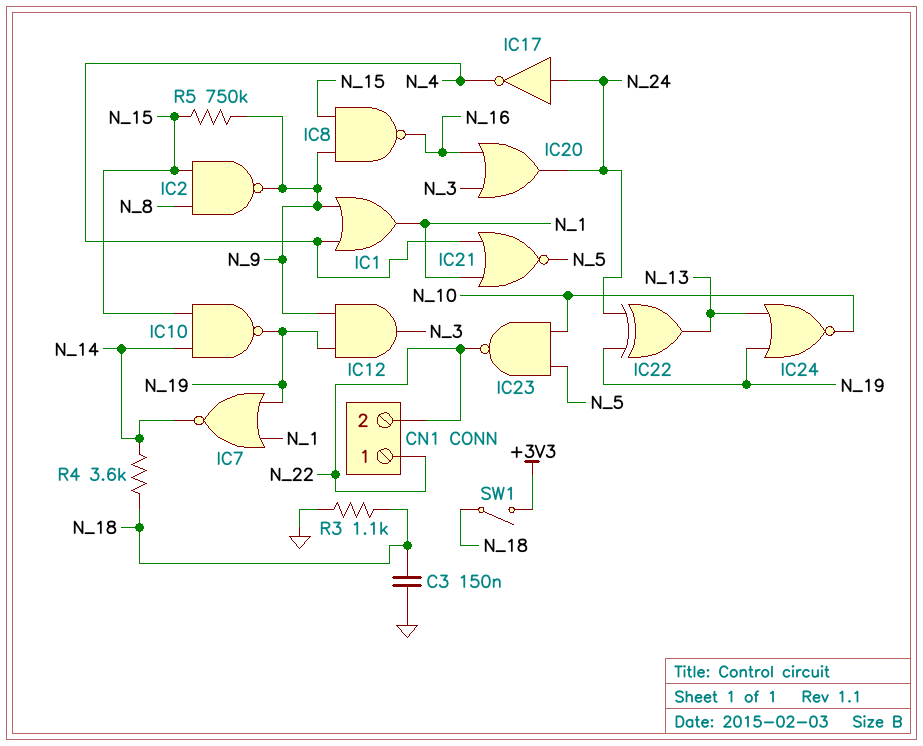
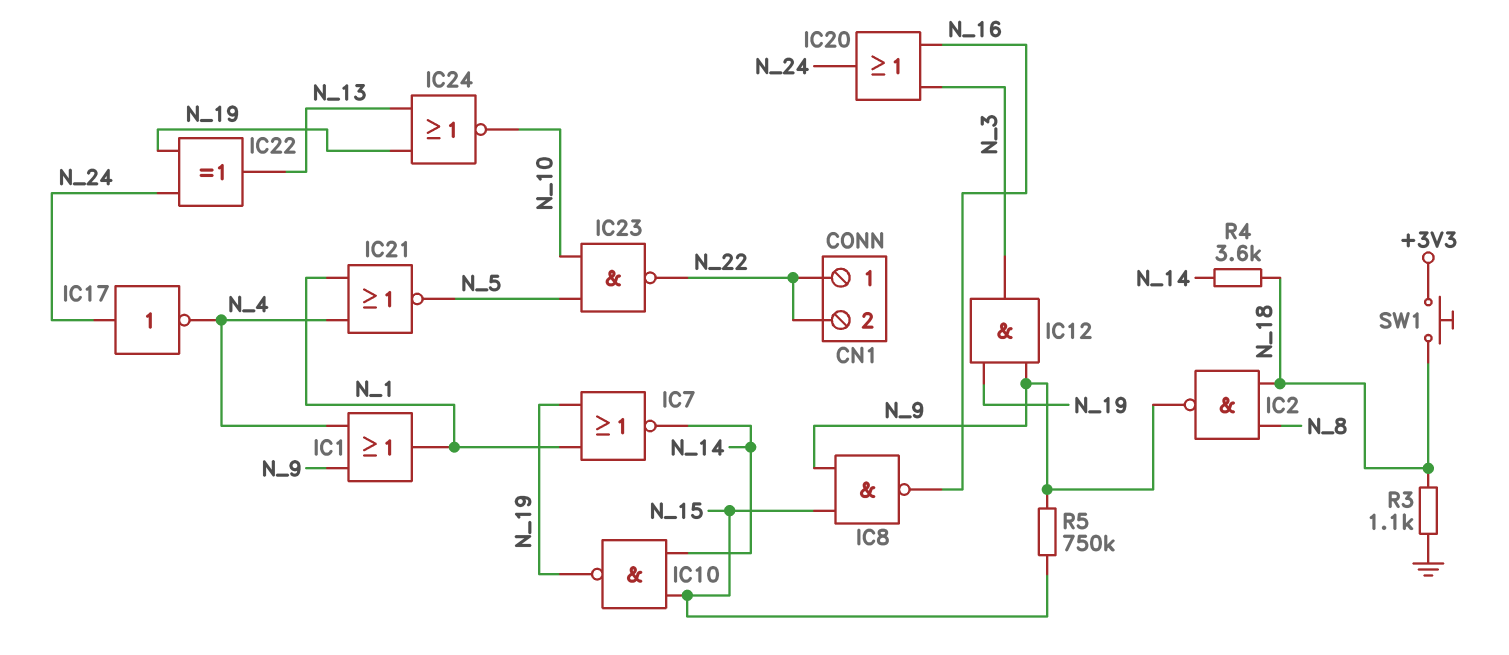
C3: 150nF (GND, N_18) -> none
IC2: NAND (in N_8, in N_15, out N_9) -> NAND (in N_8, in N_18, out N_9)
SW1: switch (+3V3, N_18) -> button (+3V3, N_18)

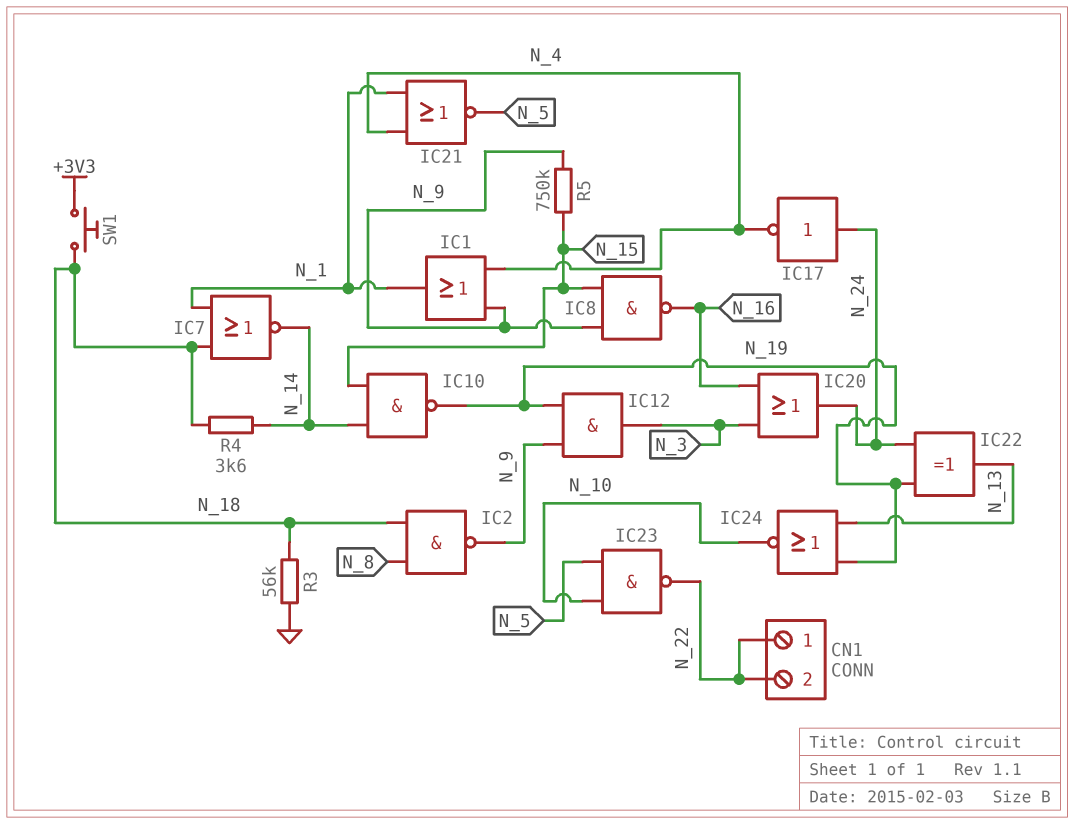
IC7: NOR (in N_1, in N_19, out N_14) -> NOR (in N_1, in N_18, out N_14)
R3: 1.1k (GND, N_18) -> 56k (GND, N_18)

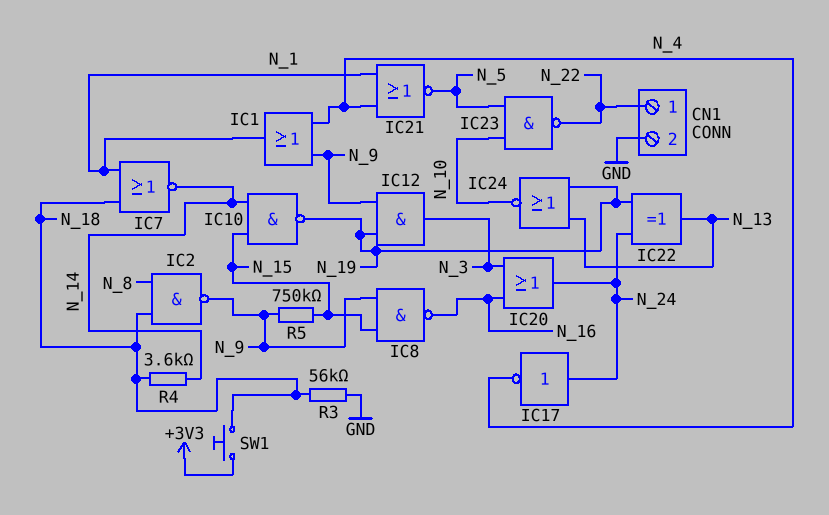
CN1 pin 2: N_22 -> GND

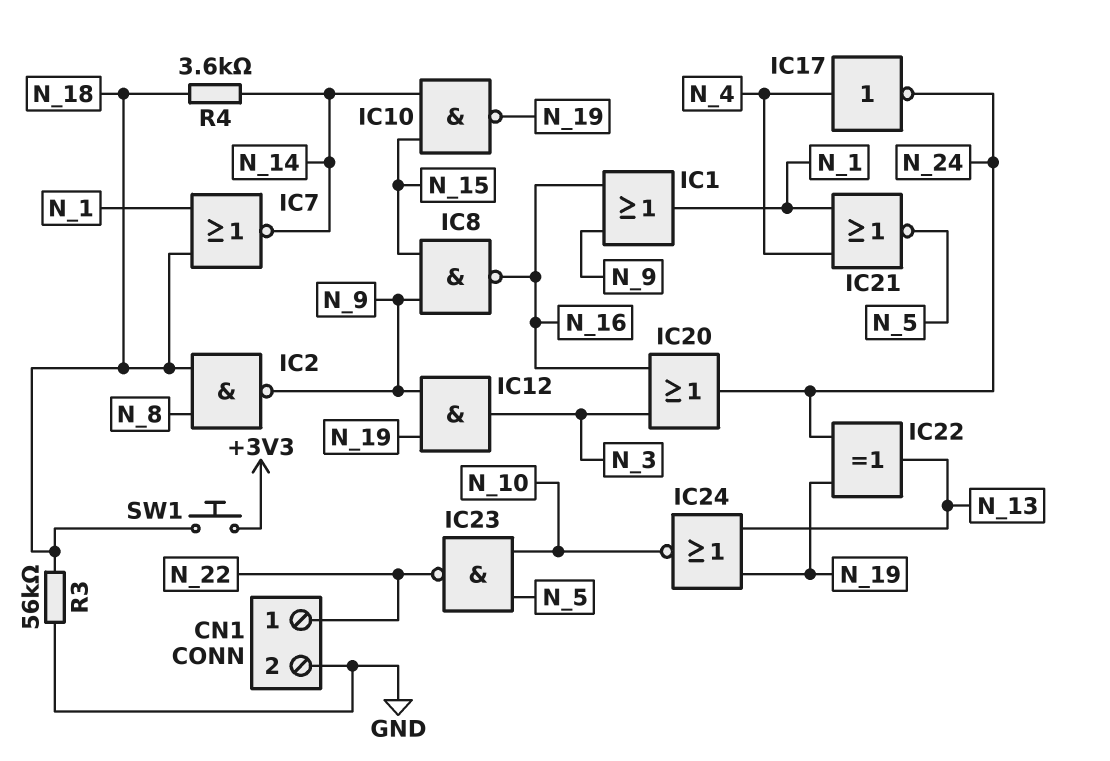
IC1: OR (in N_4, in N_9, out N_1) -> OR (in N_9, in N_16, out N_1)
IC17: NOT (in N_24, out N_4) -> NOT (in N_4, out N_24)
R5: 750k (N_9, N_15) -> none

